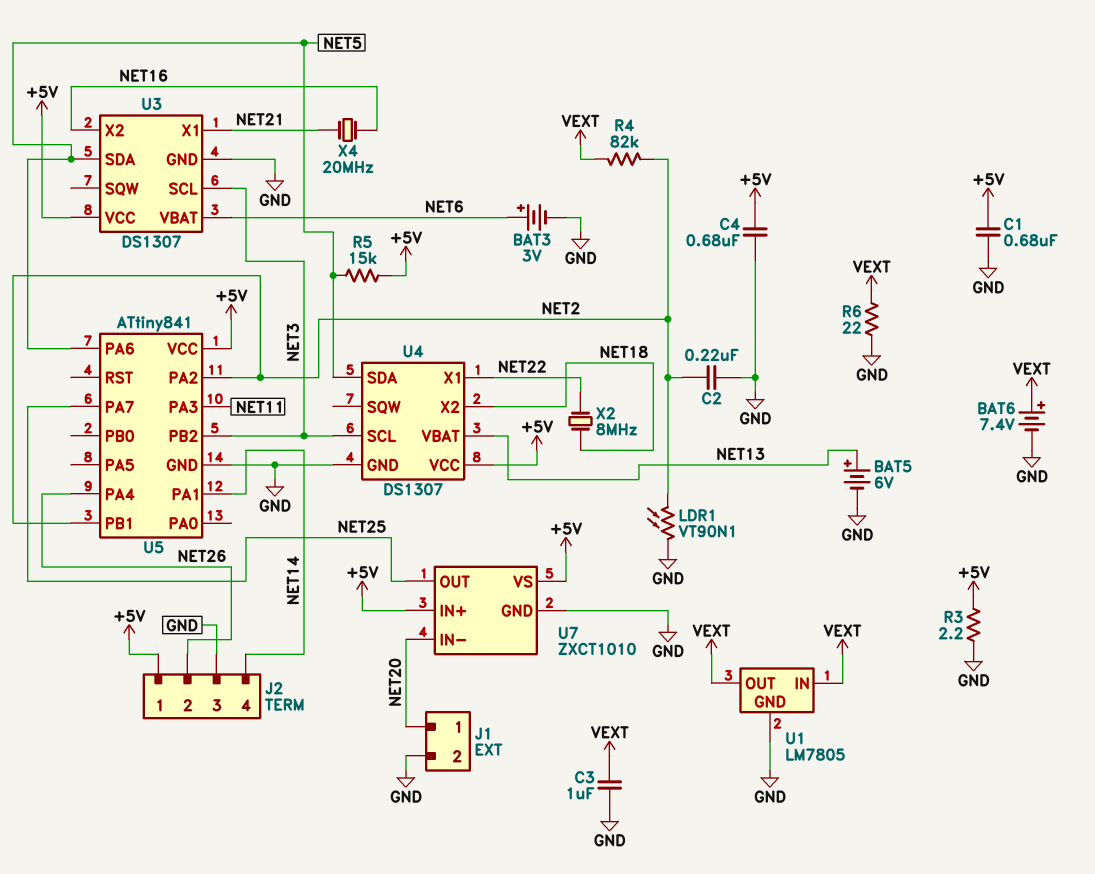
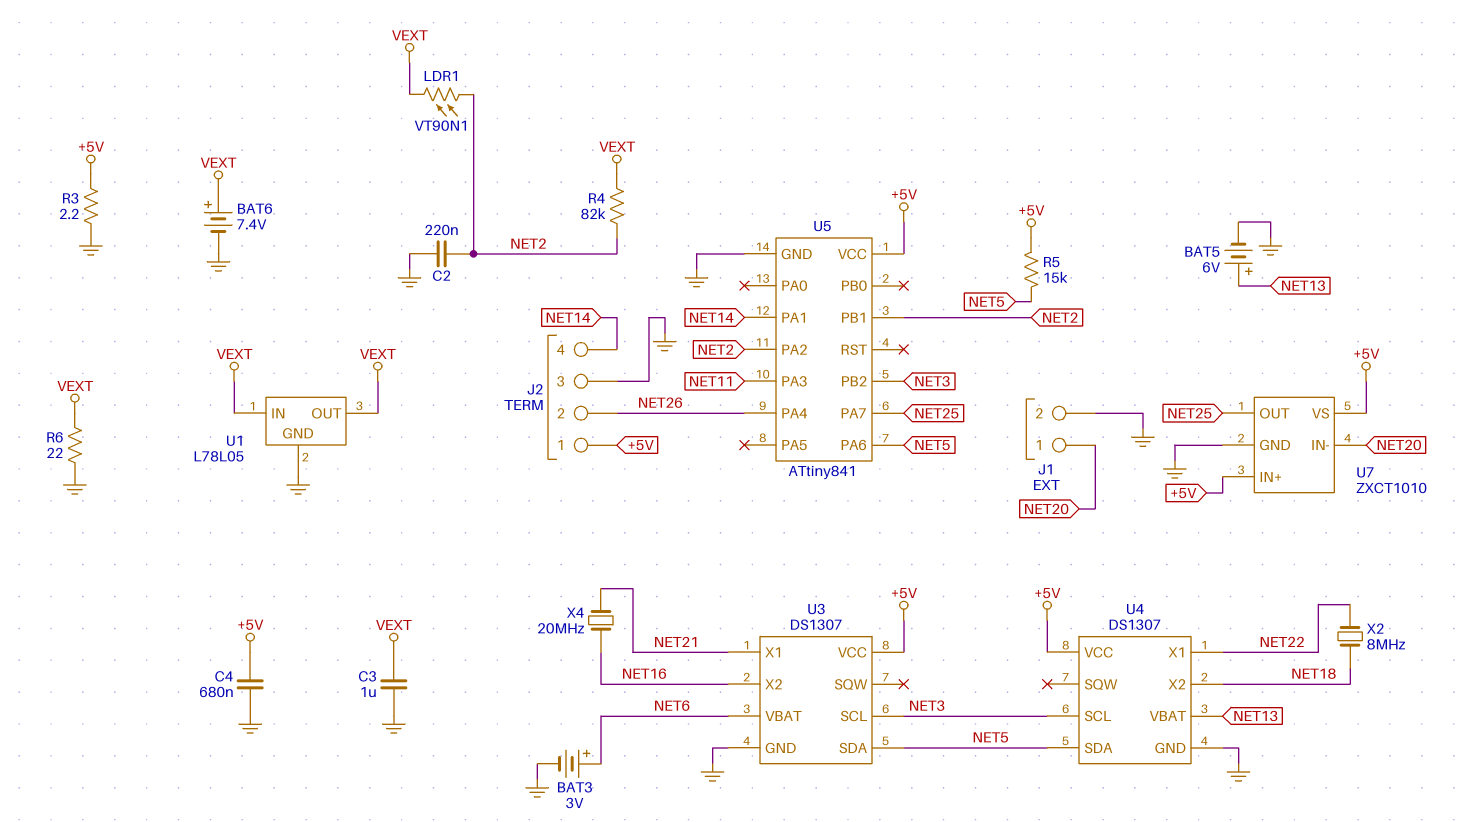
C1: 680nF (+5V, GND) -> none
LDR1: VT90N1 (GND, NET2) -> VT90N1 (NET2, VEXT)
U1: LM7805 -> L78L05

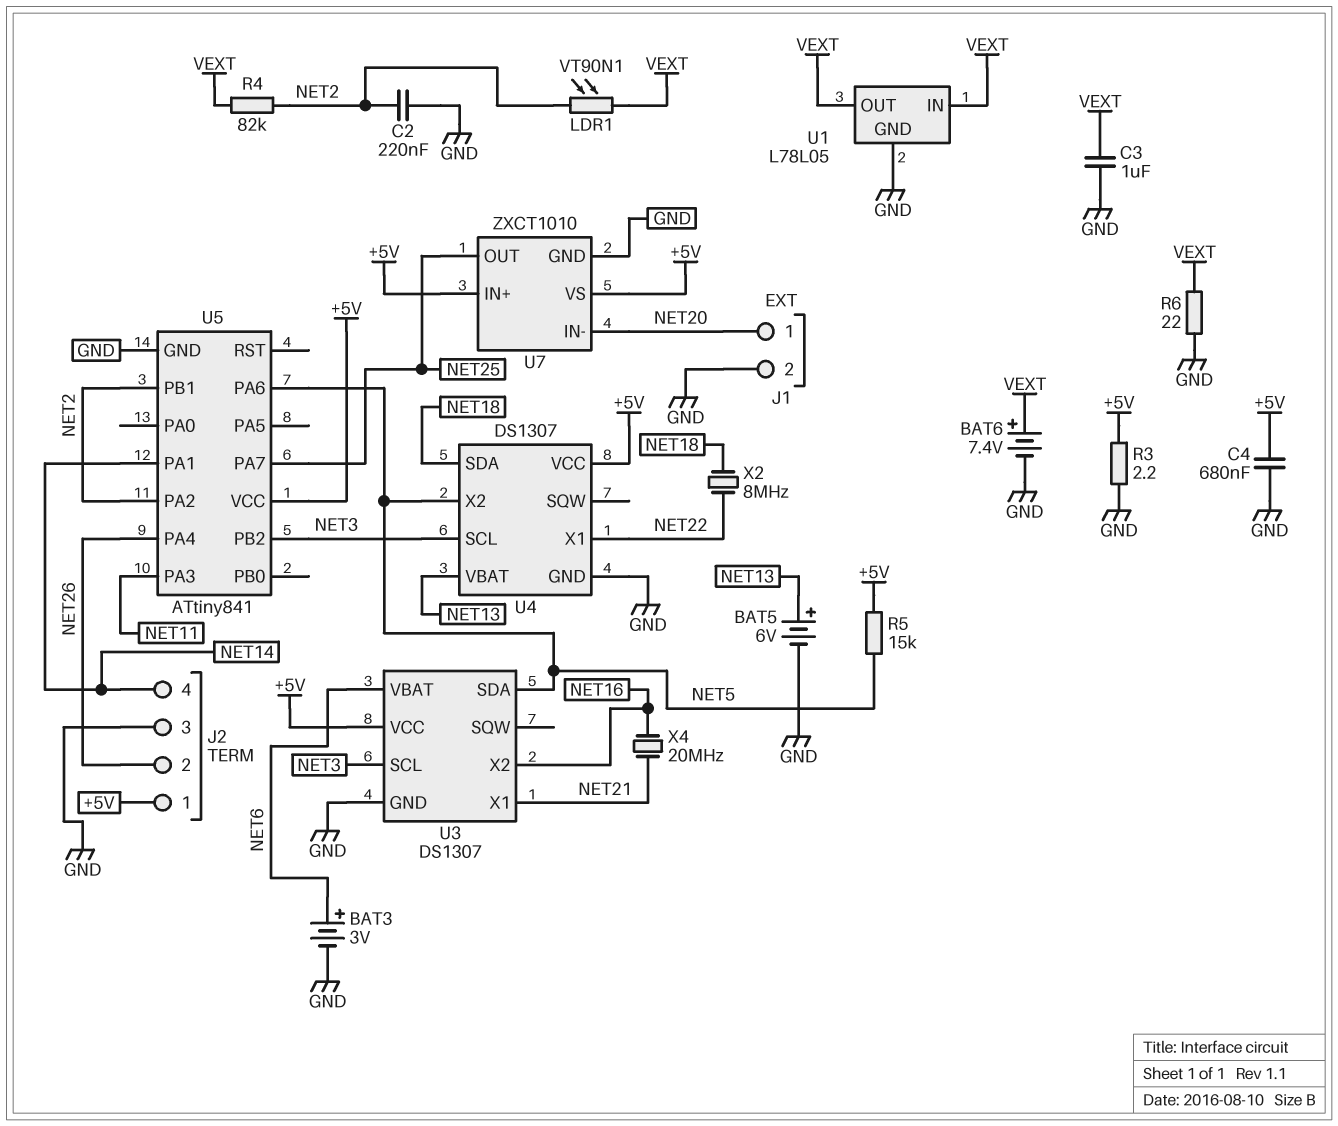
U4 pin SDA: NET5 -> NET18
U4 pin X2: NET18 -> NET5

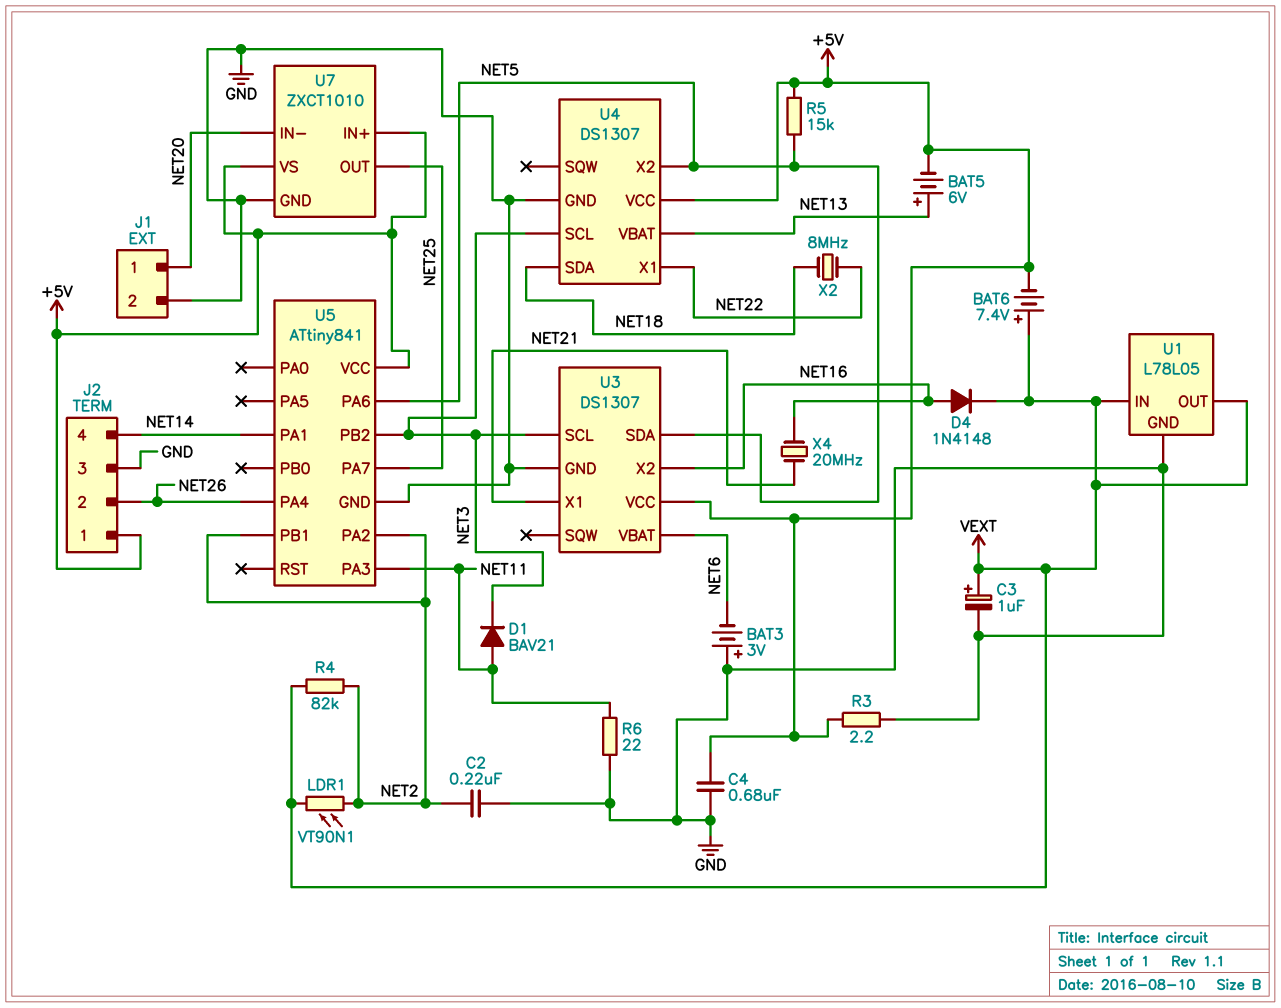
BAT3: 3V (plus NET6, minus GND) -> 3V (plus GND, minus NET6)
BAT5: 6V (plus NET13, minus GND) -> 6V (plus NET13, minus +5V)
BAT6: 7.4V (plus VEXT, minus GND) -> 7.4V (plus VEXT, minus +5V)
C3: 1uF (GND, VEXT) -> 1uF (plus VEXT, minus GND)
D1: none -> diode BAV21 (A NET11, K NET3)
D4: none -> diode 1N4148 (A NET16, K VEXT)
R6: 22 (GND, VEXT) -> 22 (GND, NET11)

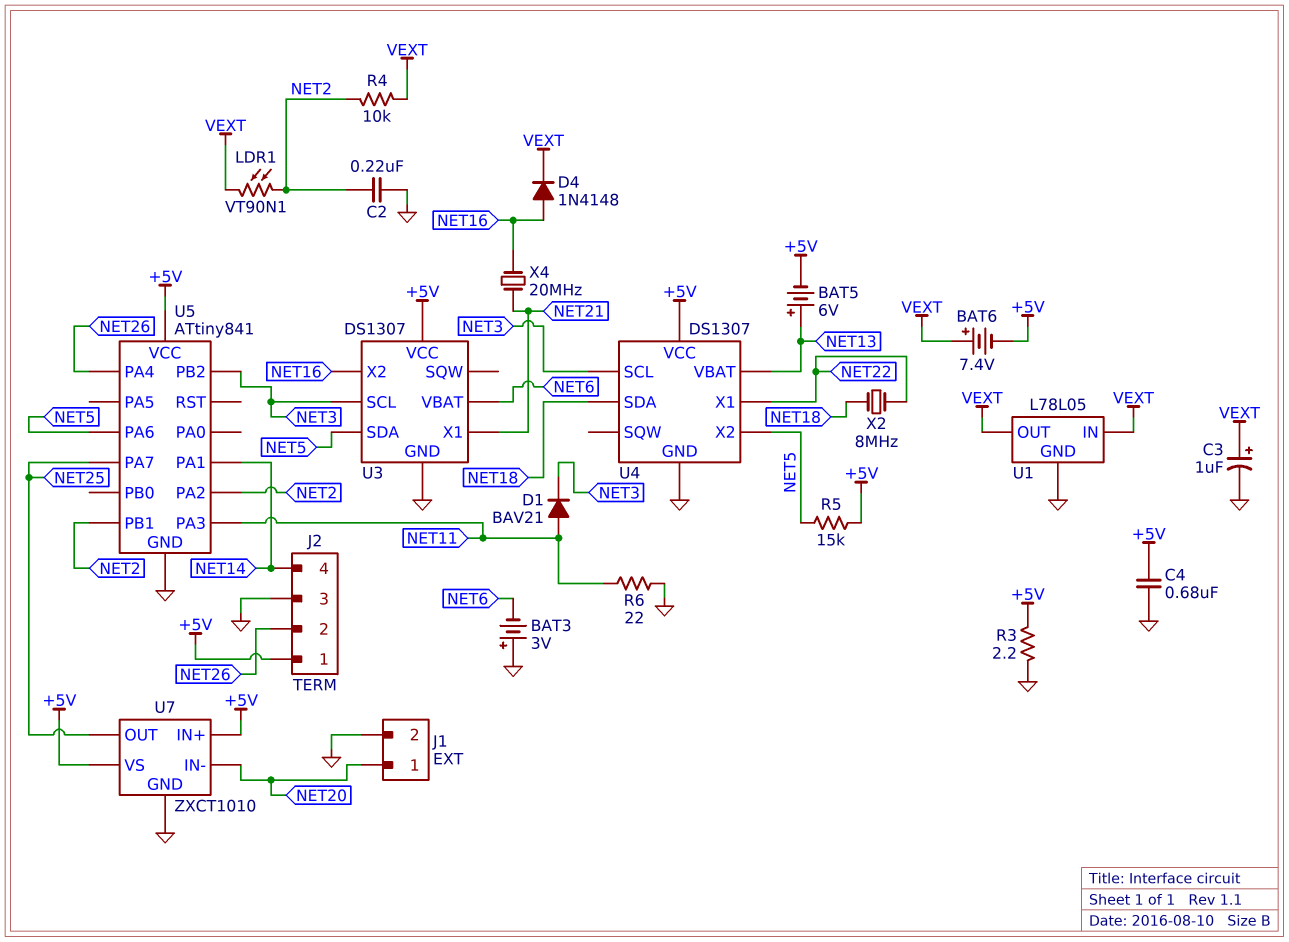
R4: 82k (NET2, VEXT) -> 10k (NET2, VEXT)

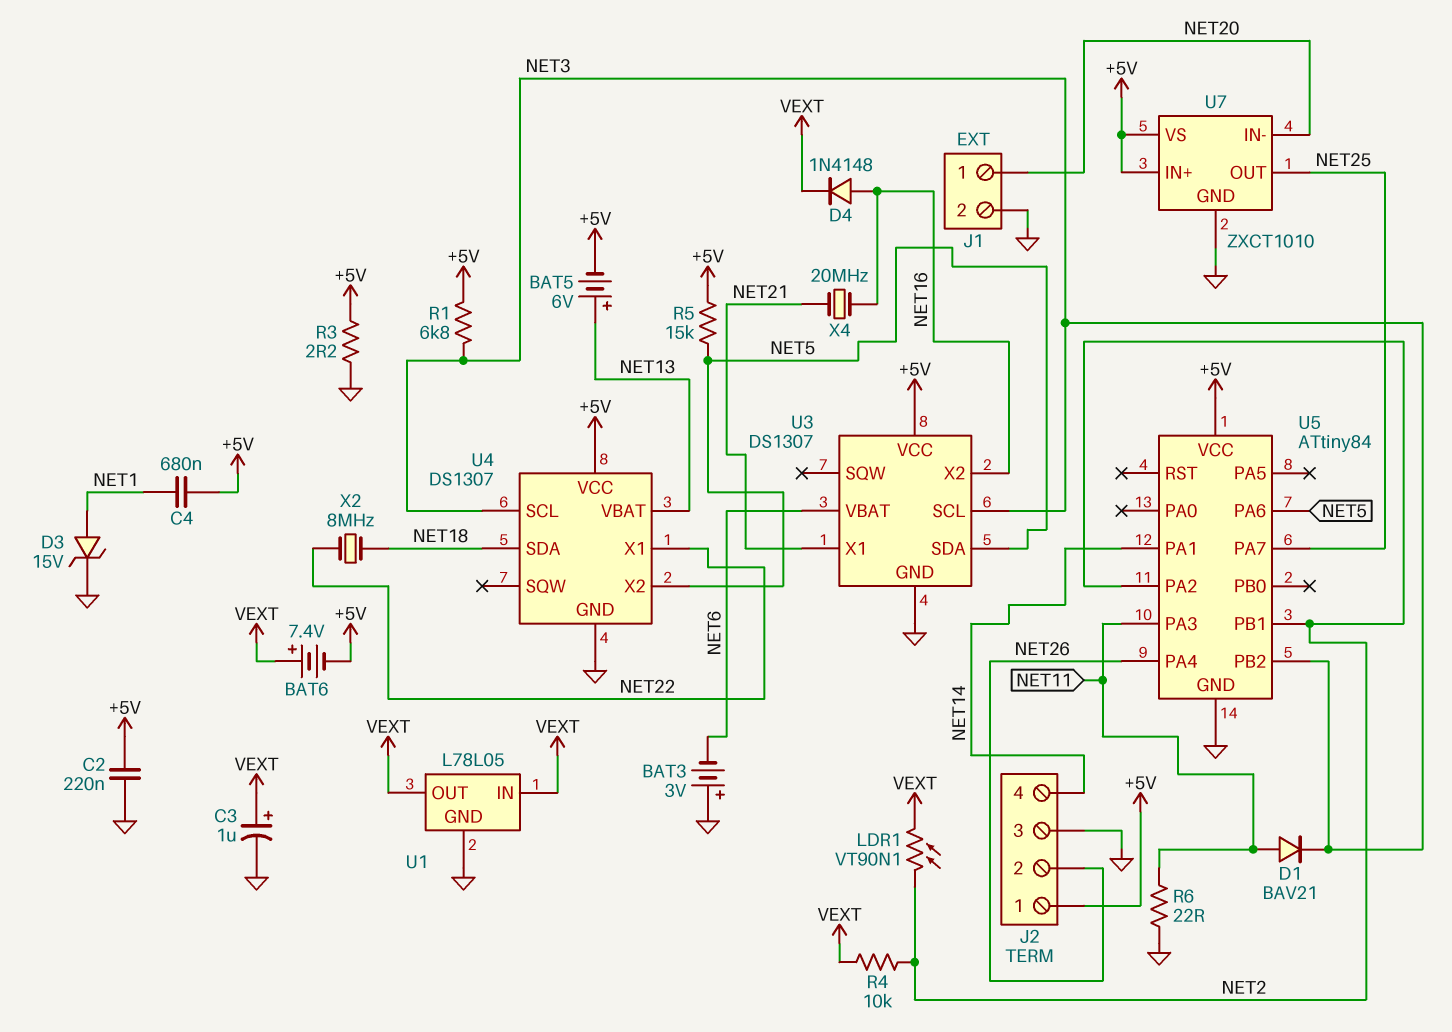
C2: 220nF (GND, NET2) -> 220nF (+5V, GND)
C4: 680nF (+5V, GND) -> 680nF (+5V, NET1)
D3: none -> zener 15V (A NET1, K GND)
R1: none -> 6.8k (+5V, NET3)
U5: ATtiny841 -> ATtiny84

